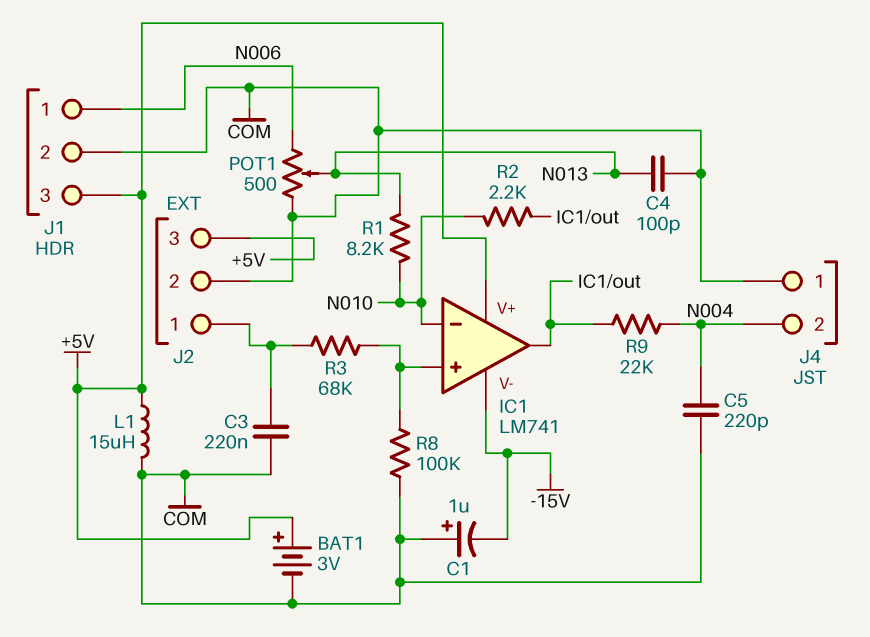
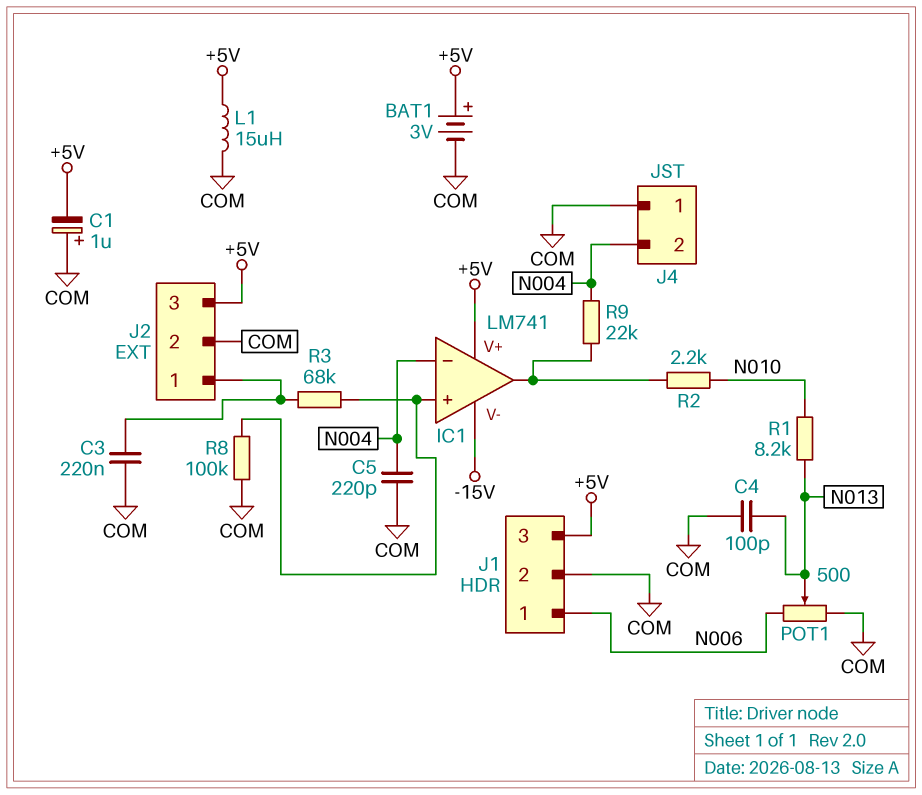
C1: 1uF (plus COM, minus -15V) -> 1uF (plus COM, minus +5V)
IC1 pin in-: N010 -> N004

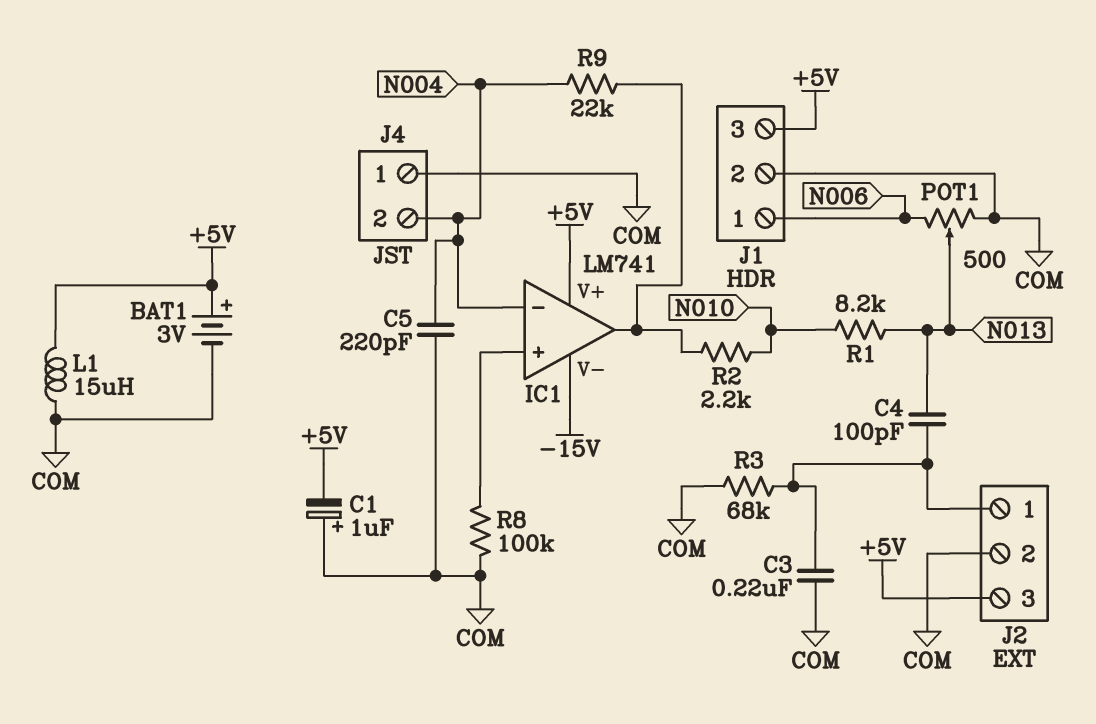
C4: 100pF (COM, N013) -> 100pF (J2/1, N013)
R3: 68k (IC1/in+, J2/1) -> 68k (COM, J2/1)

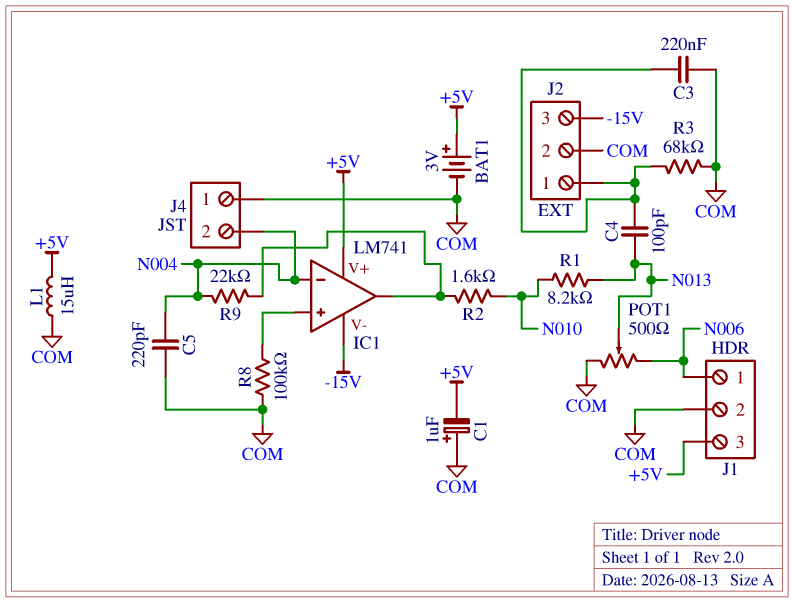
J2 pin 3: +5V -> -15V
R2: 2.2k (IC1/out, N010) -> 1.6k (IC1/out, N010)

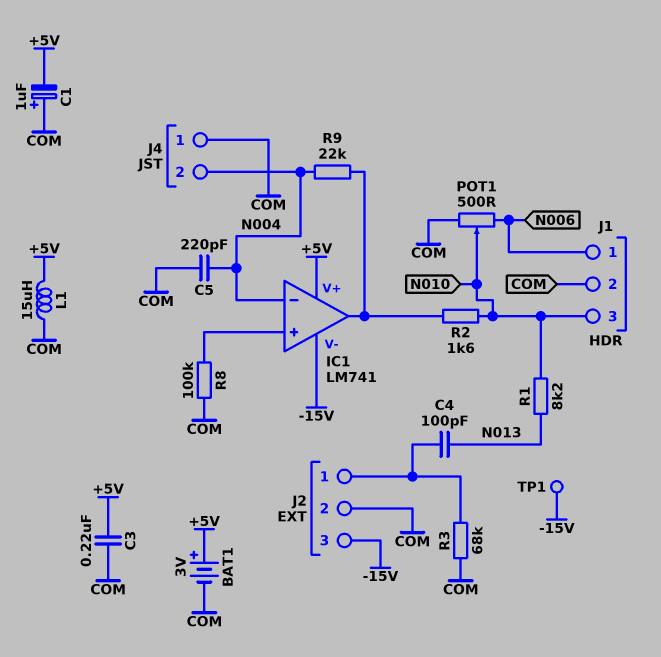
C3: 220nF (COM, J2/1) -> 220nF (+5V, COM)
J1 pin 3: +5V -> N010
POT1: 500 (COM, N006, wiper N013) -> 500 (COM, N006, wiper N010)
TP1: none -> test point (-15V)

